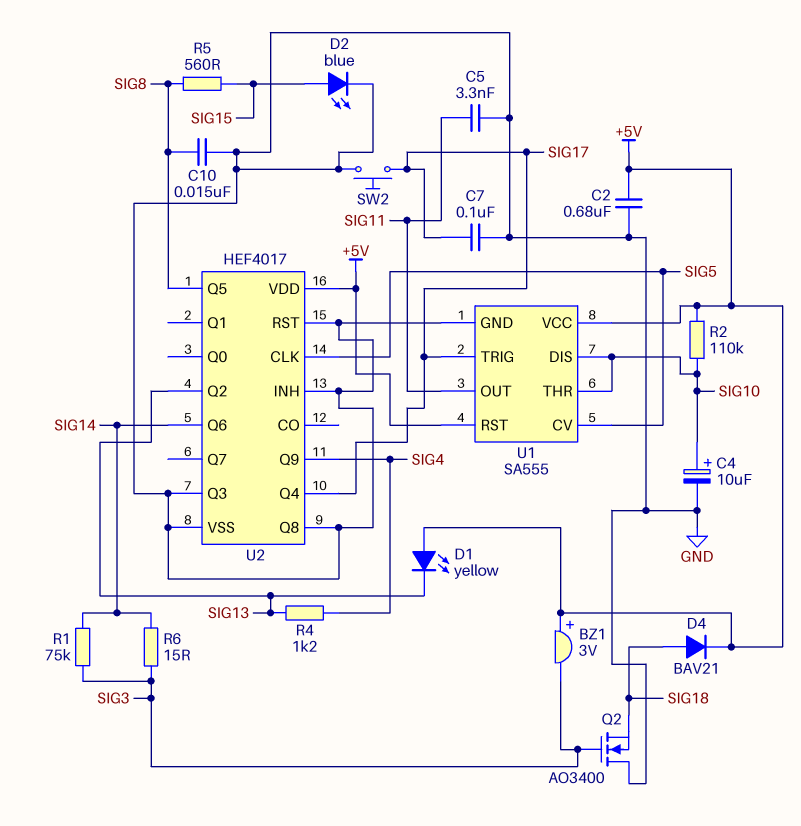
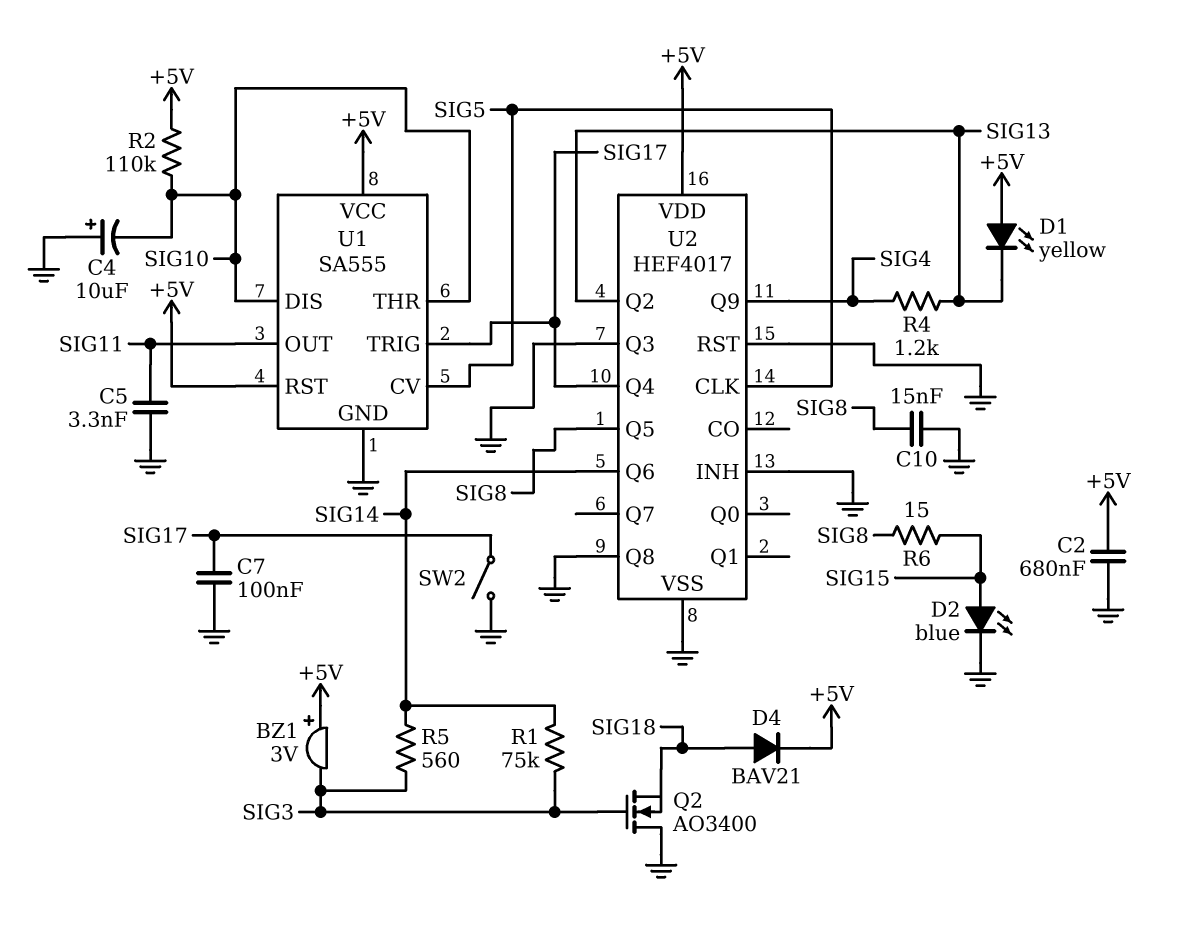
C4: 10uF (plus SIG10, minus GND) -> 10uF (plus GND, minus SIG10)
R5: 560 (SIG8, SIG15) -> 560 (SIG3, SIG14)
R6: 15 (SIG3, SIG14) -> 15 (SIG8, SIG15)
SW2: button (GND, SIG17) -> switch (GND, SIG17)

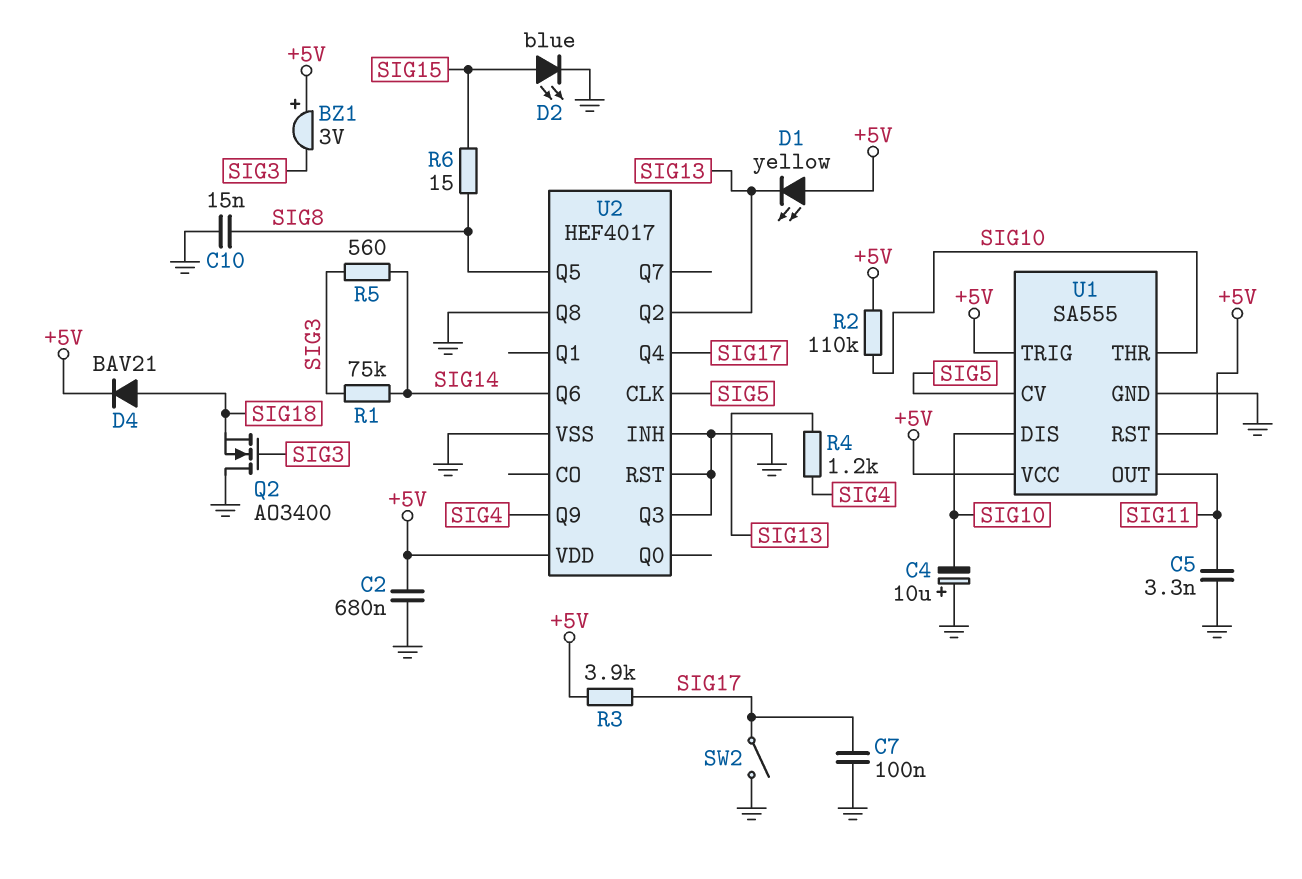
R3: none -> 3.9k (+5V, SIG17)
U1 pin TRIG: SIG17 -> +5V

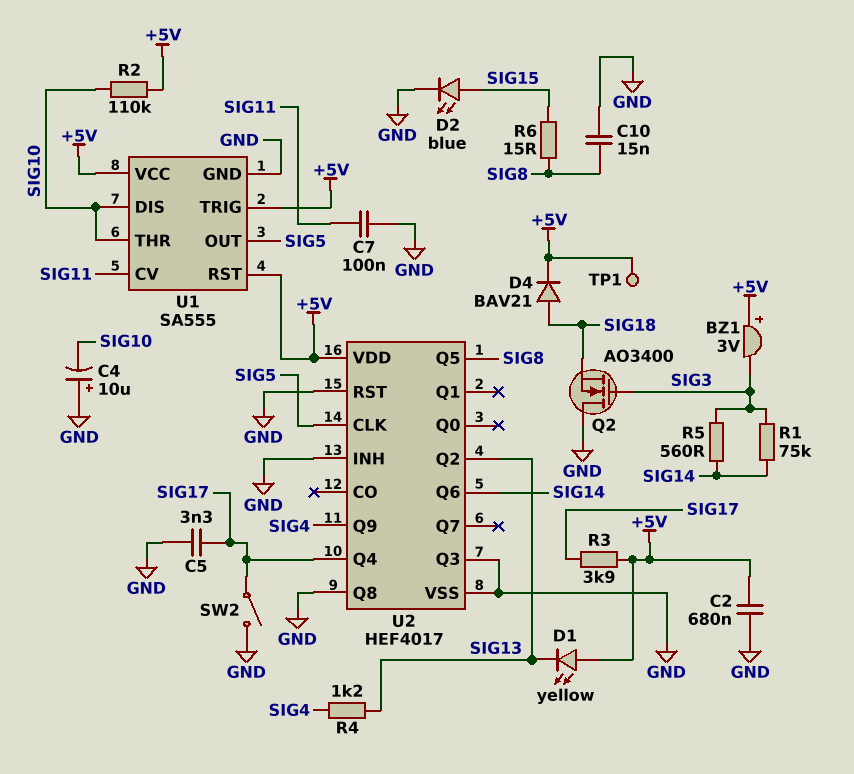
C5: 3.3nF (GND, SIG11) -> 3.3nF (GND, SIG17)
C7: 100nF (GND, SIG17) -> 100nF (GND, SIG11)
TP1: none -> test point (+5V)
U1 pin CV: SIG5 -> SIG11
U1 pin OUT: SIG11 -> SIG5

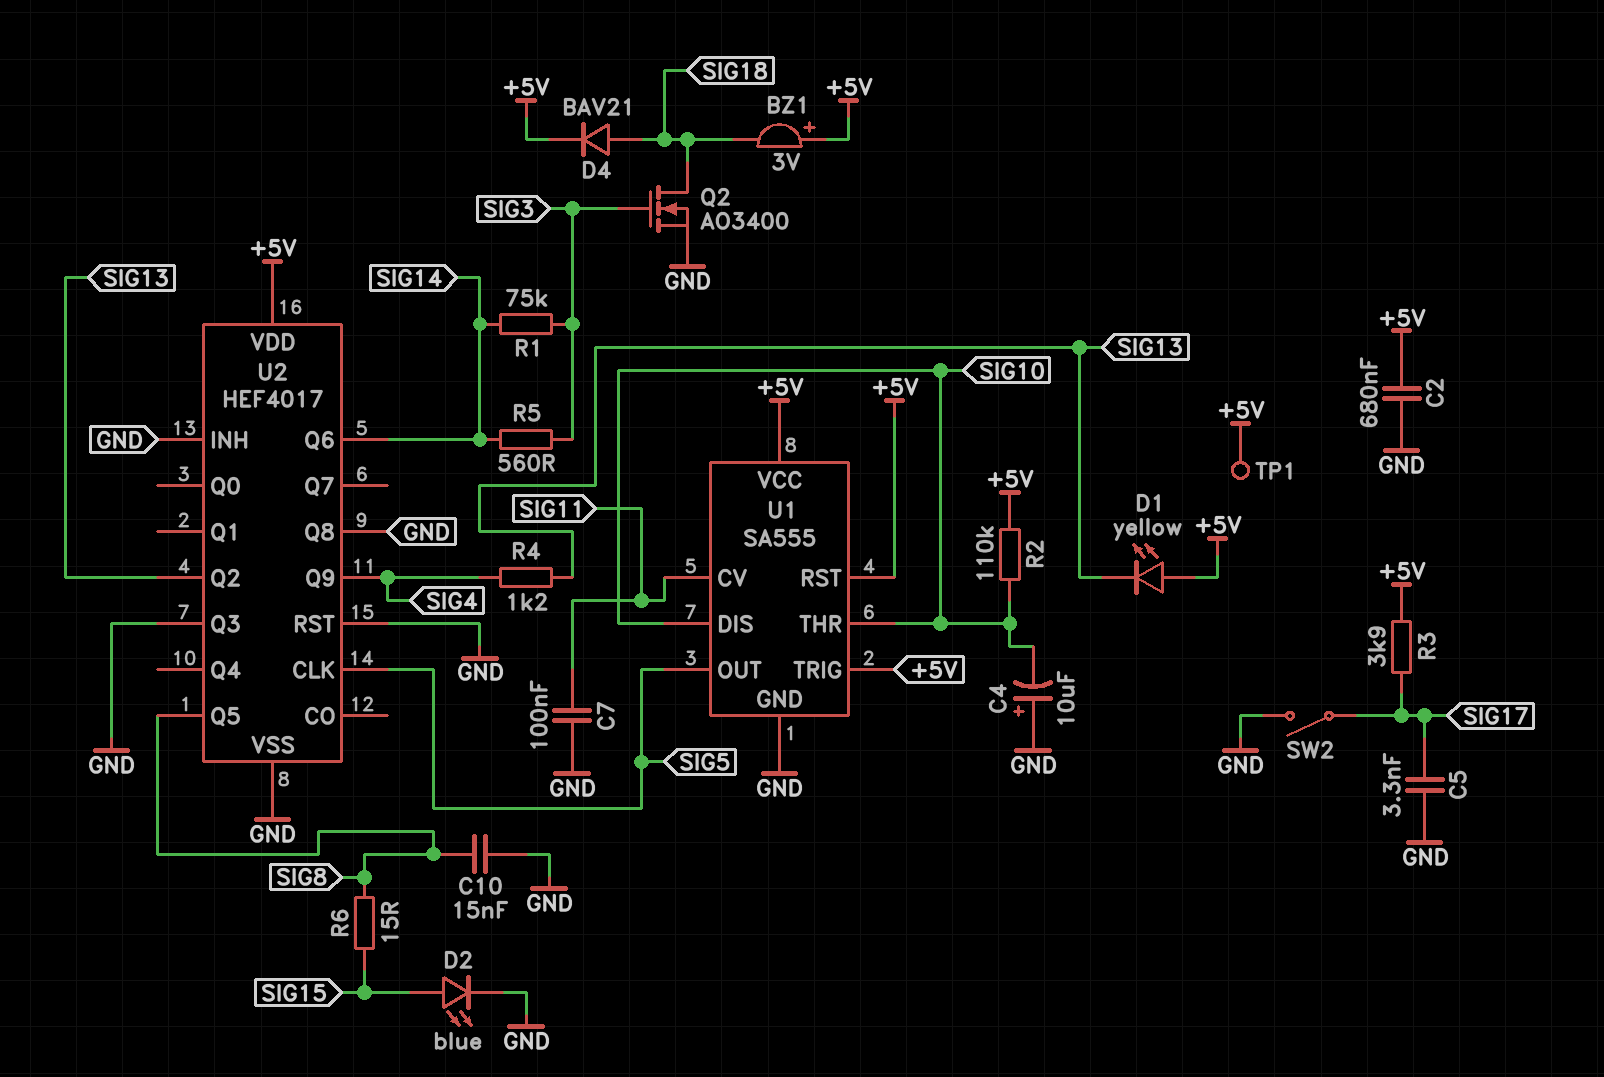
BZ1: buzzer 3V (plus +5V, minus SIG3) -> buzzer 3V (plus +5V, minus SIG18)
Q2: NMOS AO3400 (G SIG3, D GND, S SIG18) -> NMOS AO3400 (G SIG3, D SIG18, S GND)
U2 pin Q4: SIG17 -> none

